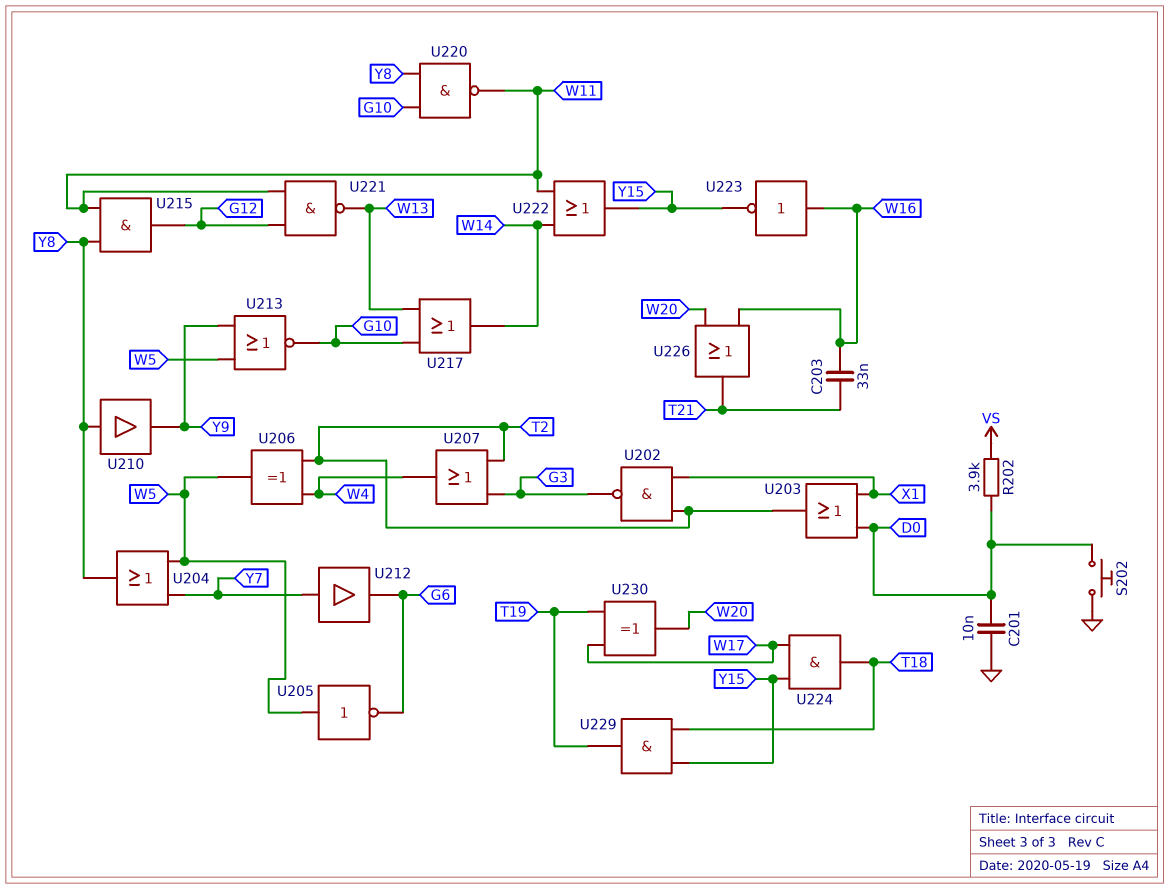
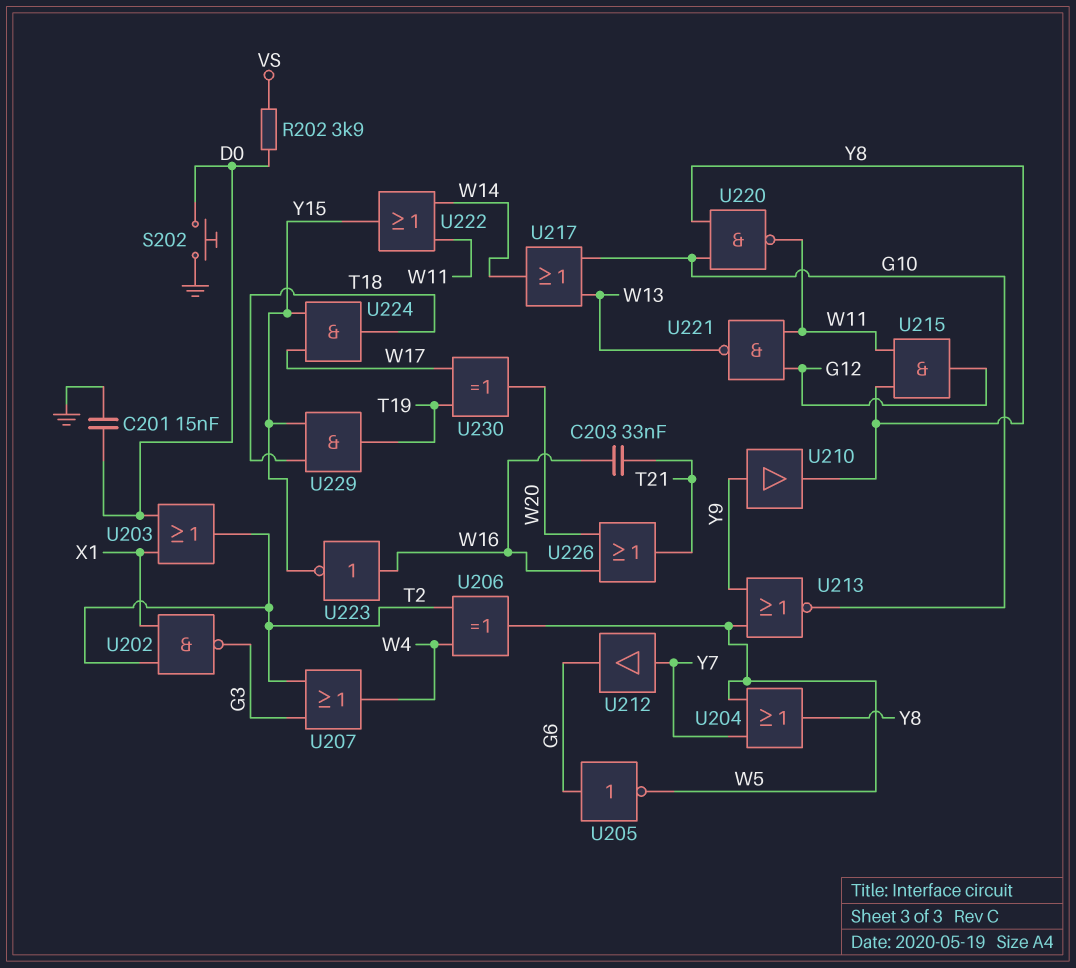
C201: 10nF (D0, GND) -> 15nF (D0, GND)
U205: NOT (in W5, out G6) -> NOT (in G6, out W5)
U210: buffer (in Y8, out Y9) -> buffer (in Y9, out Y8)

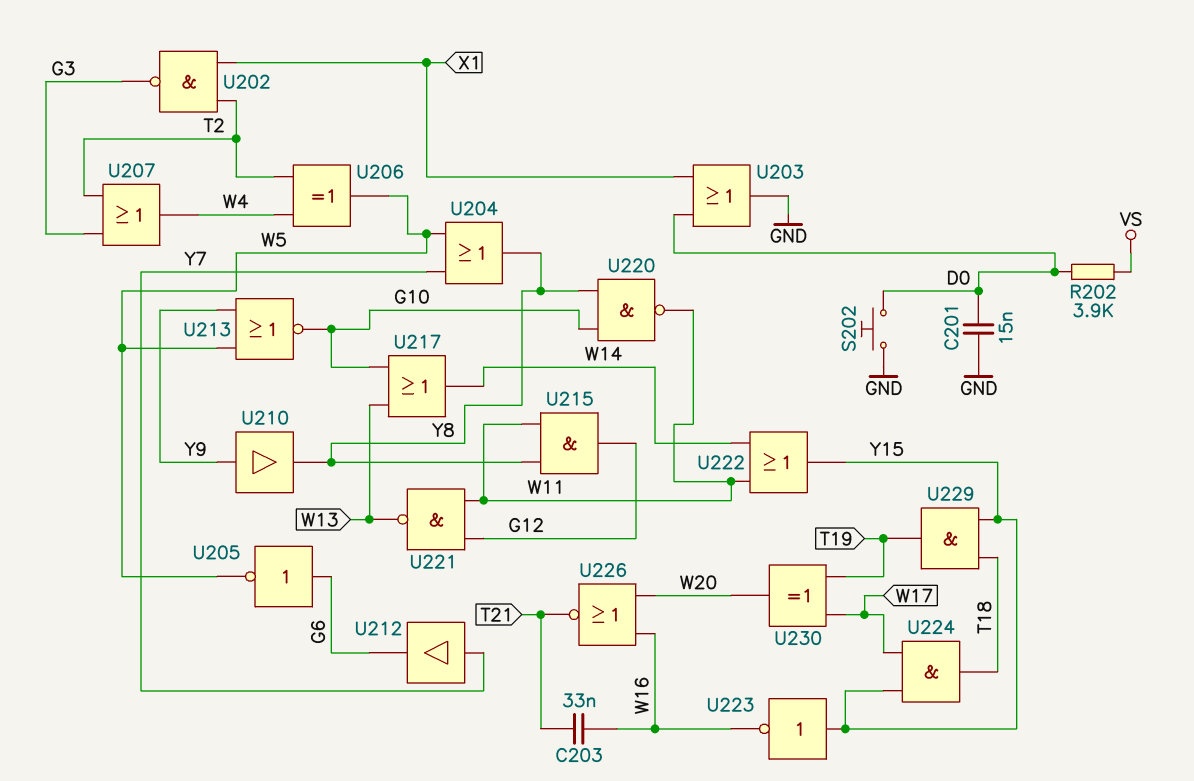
U203: OR (in D0, in X1, out T2) -> OR (in D0, in X1, out GND)
U223: NOT (in W16, out Y15) -> NOT (in Y15, out W16)
U226: OR (in W16, in W20, out T21) -> NOR (in W16, in W20, out T21)

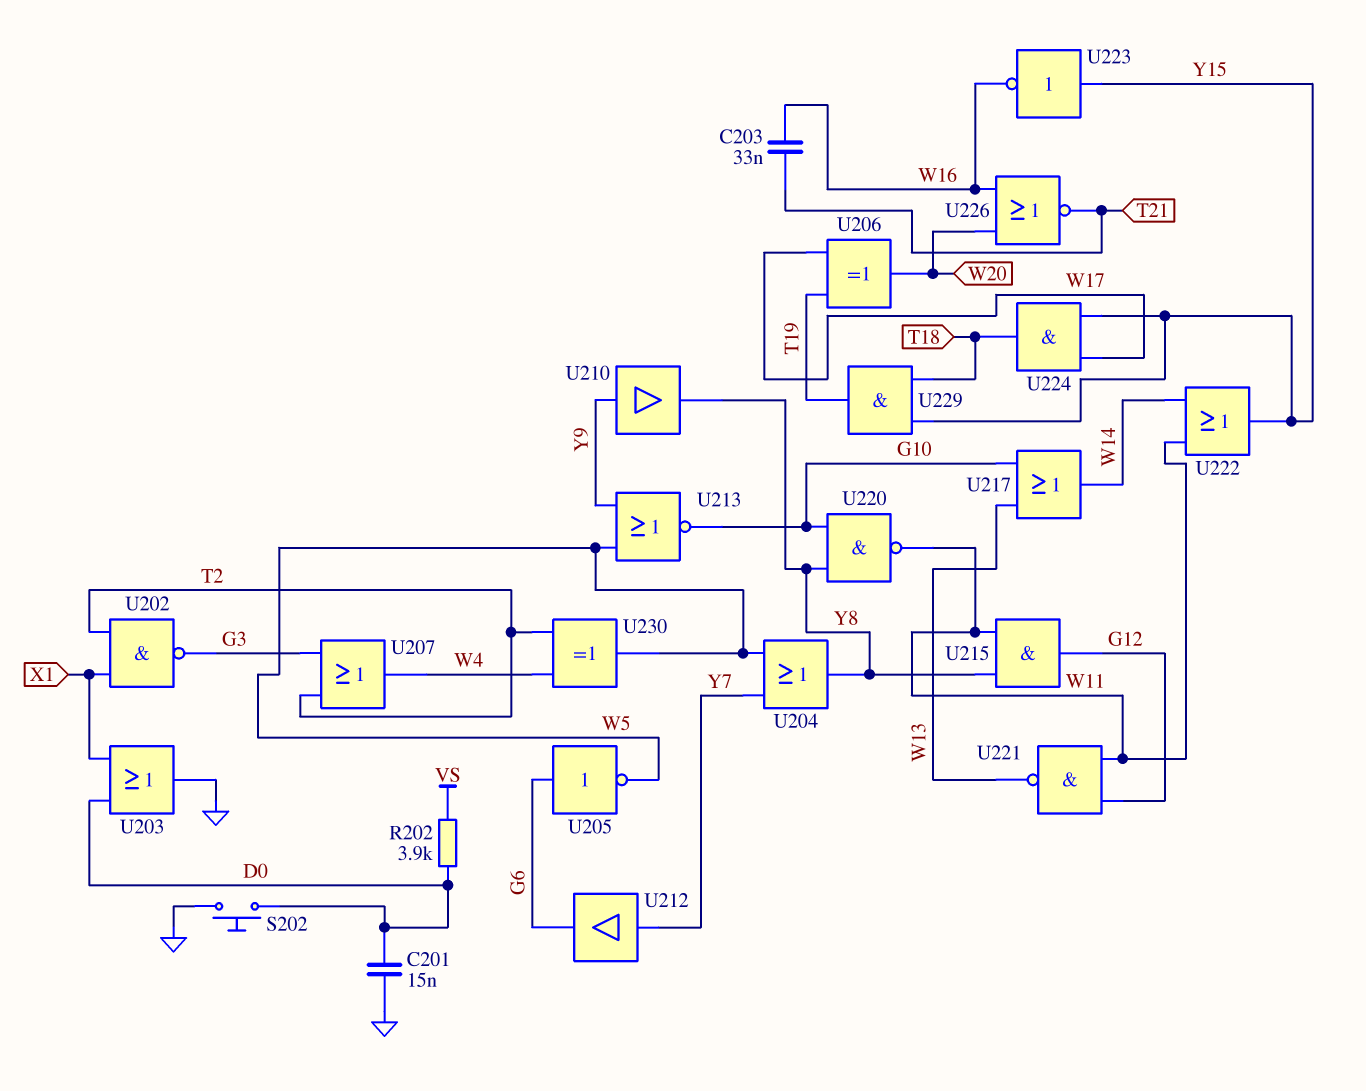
U206: XOR (in T2, in W4, out W5) -> XOR (in T19, in W17, out W20)
U230: XOR (in T19, in W17, out W20) -> XOR (in T2, in W4, out W5)

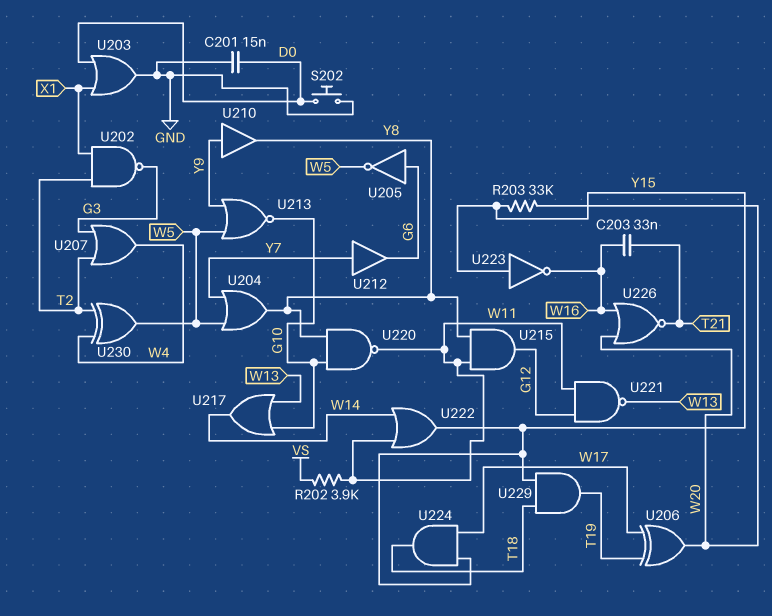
R202: 3.9k (D0, VS) -> 3.9k (VS, W11)
R203: none -> 33k (W20, Y15)

